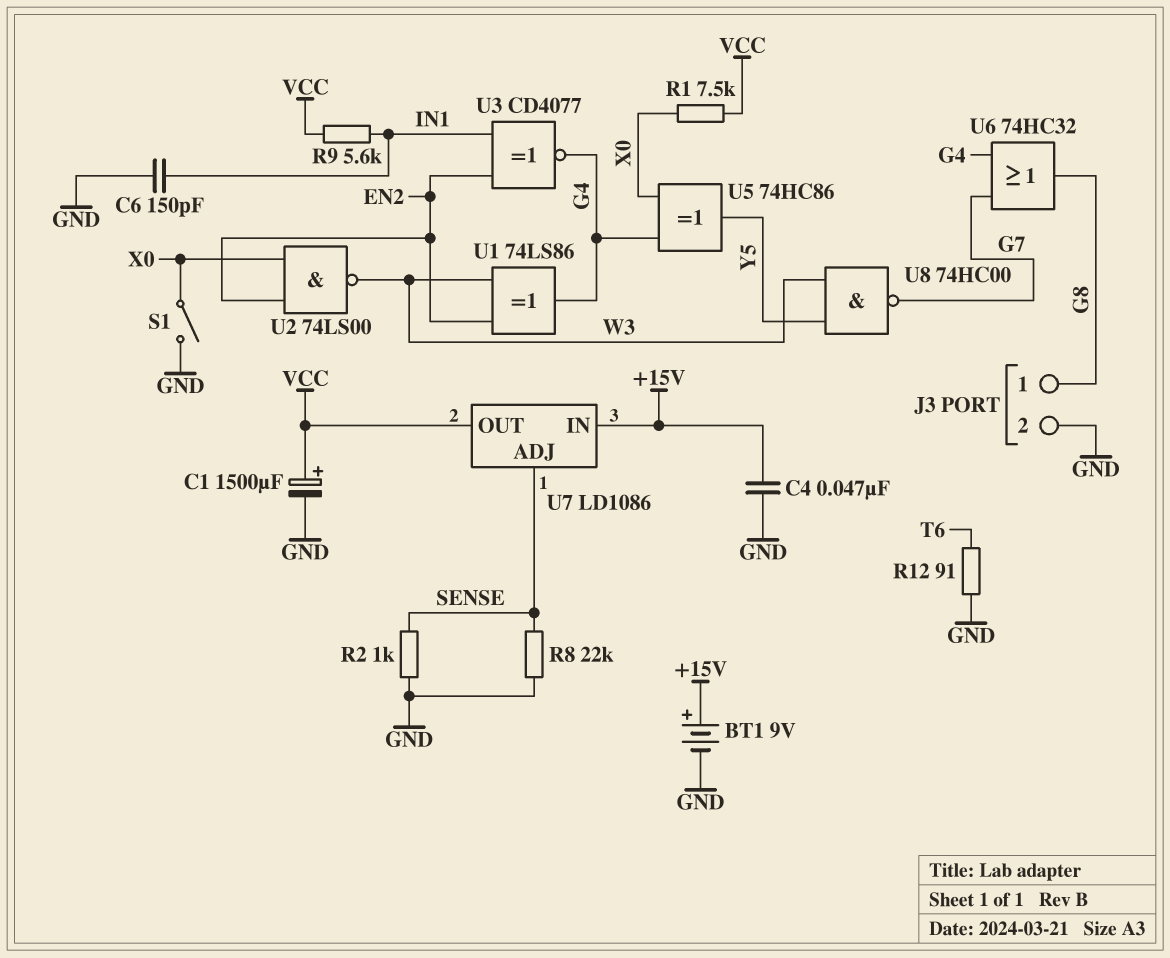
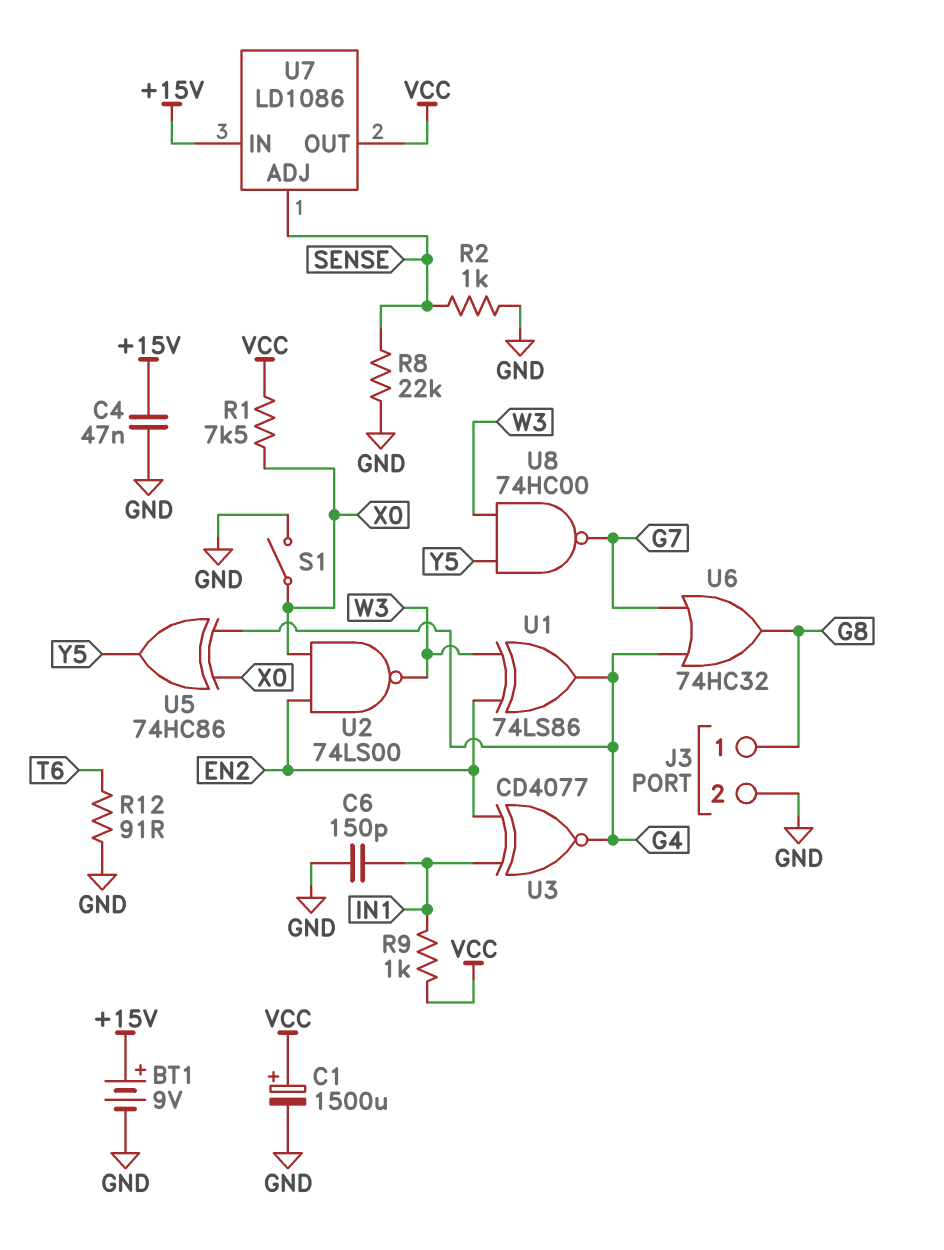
R9: 5.6k (IN1, VCC) -> 1k (IN1, VCC)

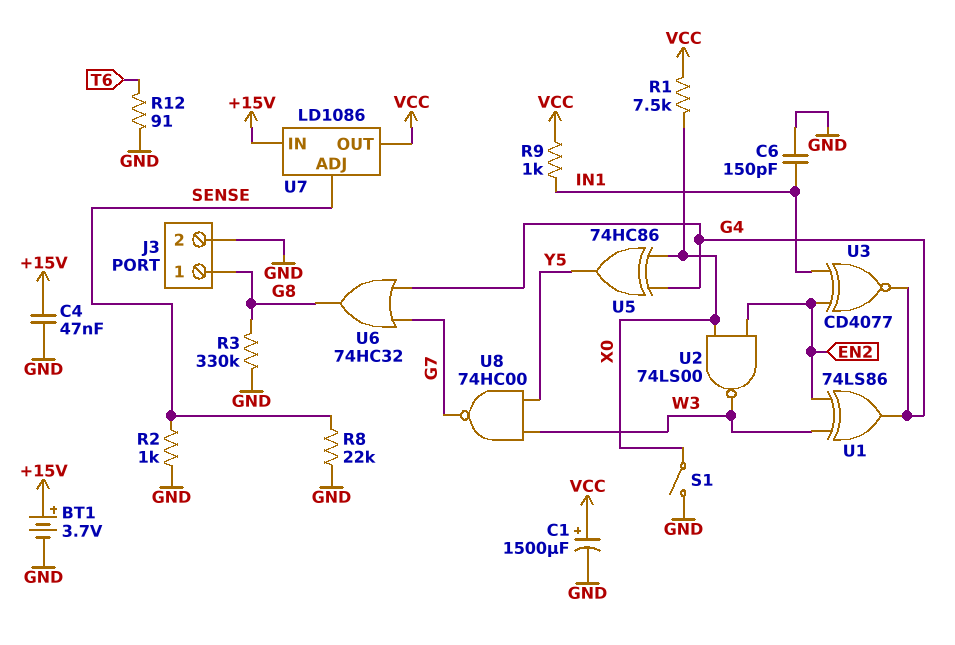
BT1: 9V (plus +15V, minus GND) -> 3.7V (plus +15V, minus GND)
R3: none -> 330k (G8, GND)

